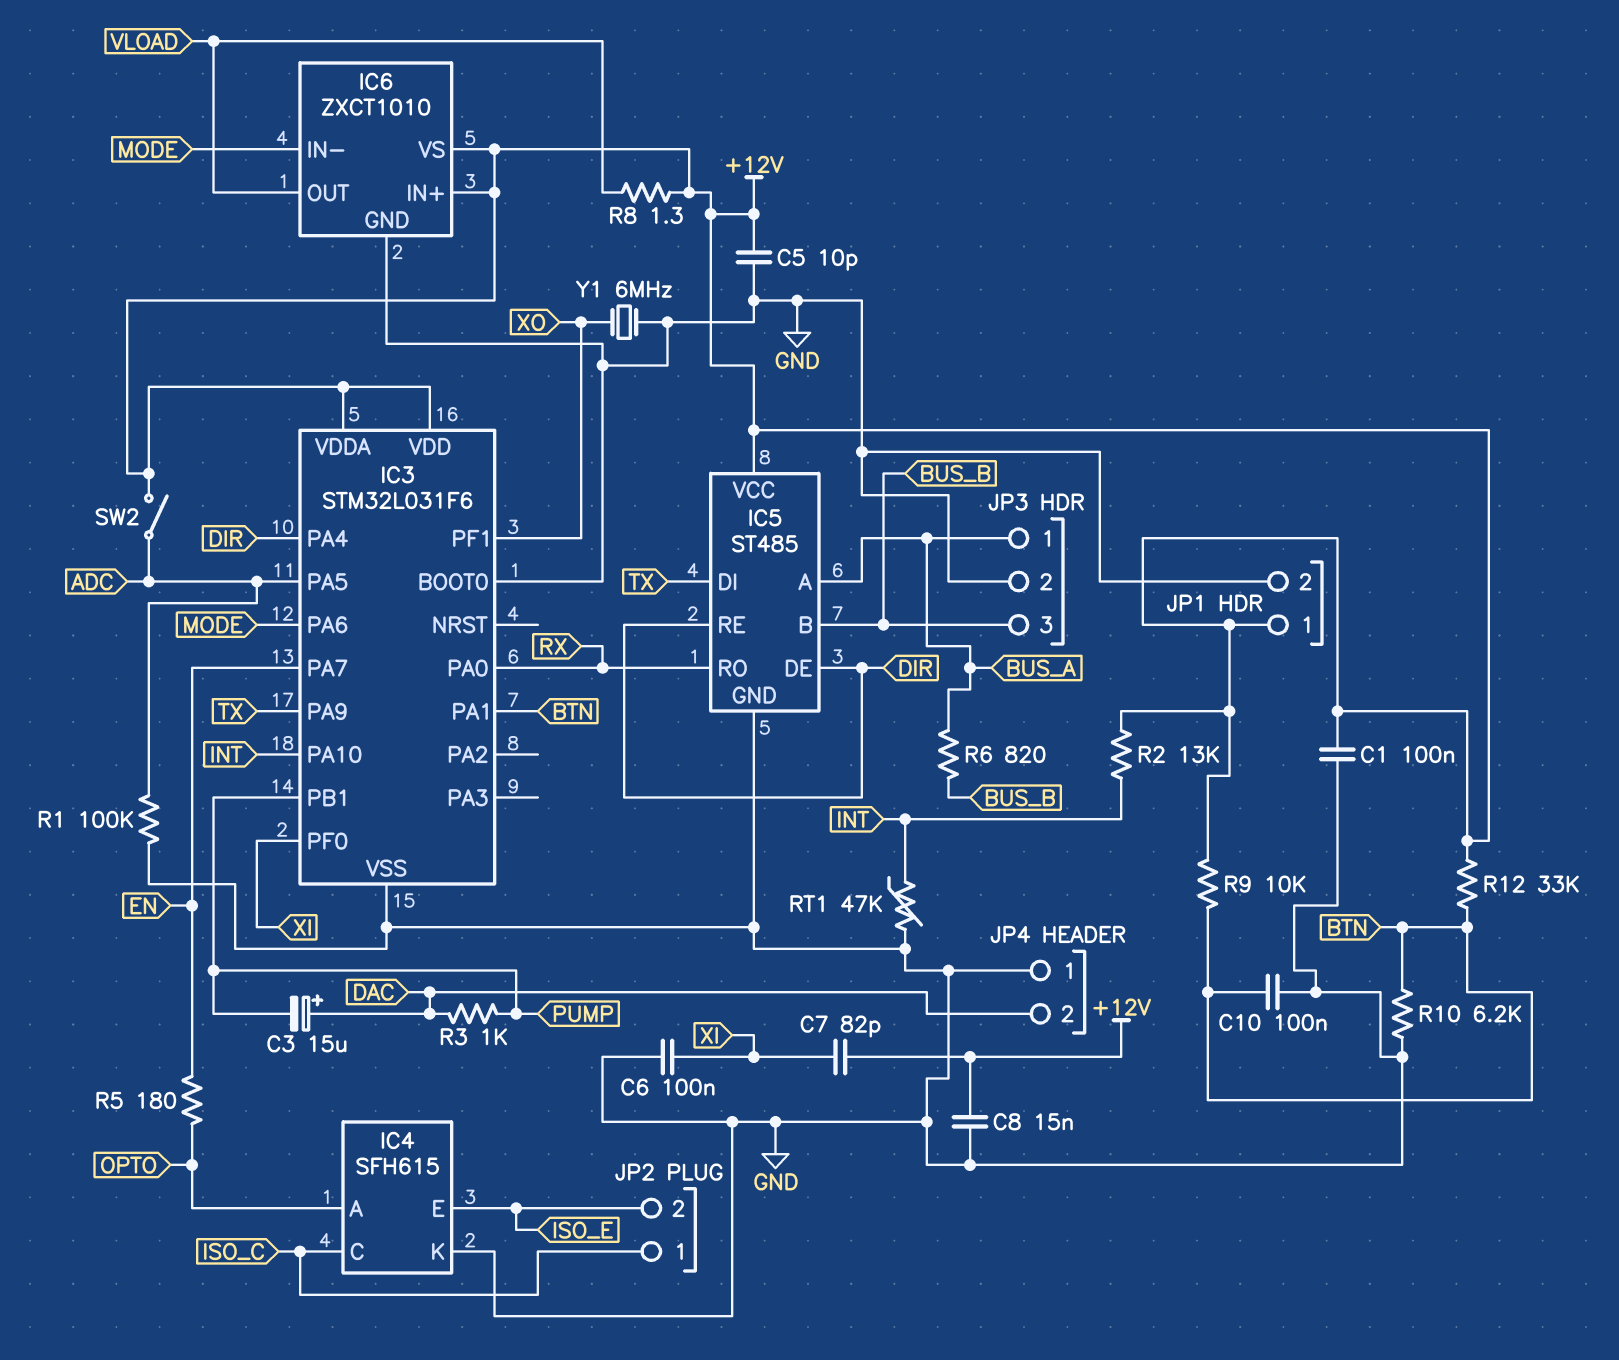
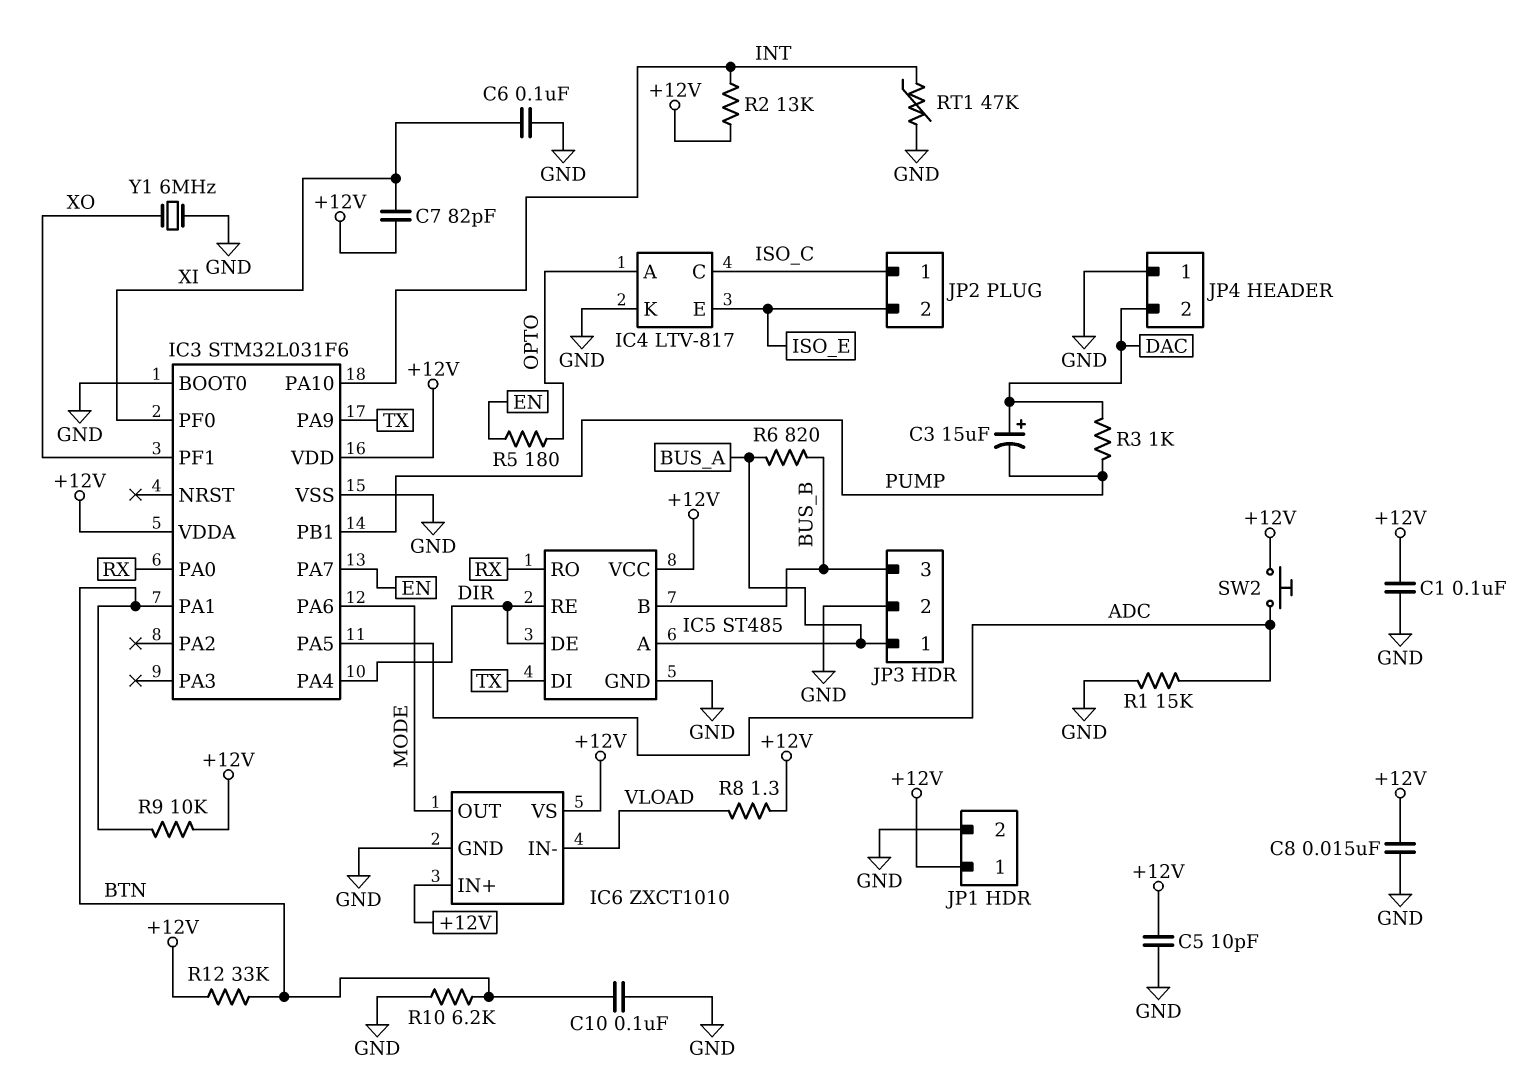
IC4: SFH615 -> LTV-817
IC6 pin IN-: MODE -> VLOAD
IC6 pin OUT: VLOAD -> MODE
R1: 100k (ADC, GND) -> 15k (ADC, GND)
SW2: switch (+12V, ADC) -> button (+12V, ADC)

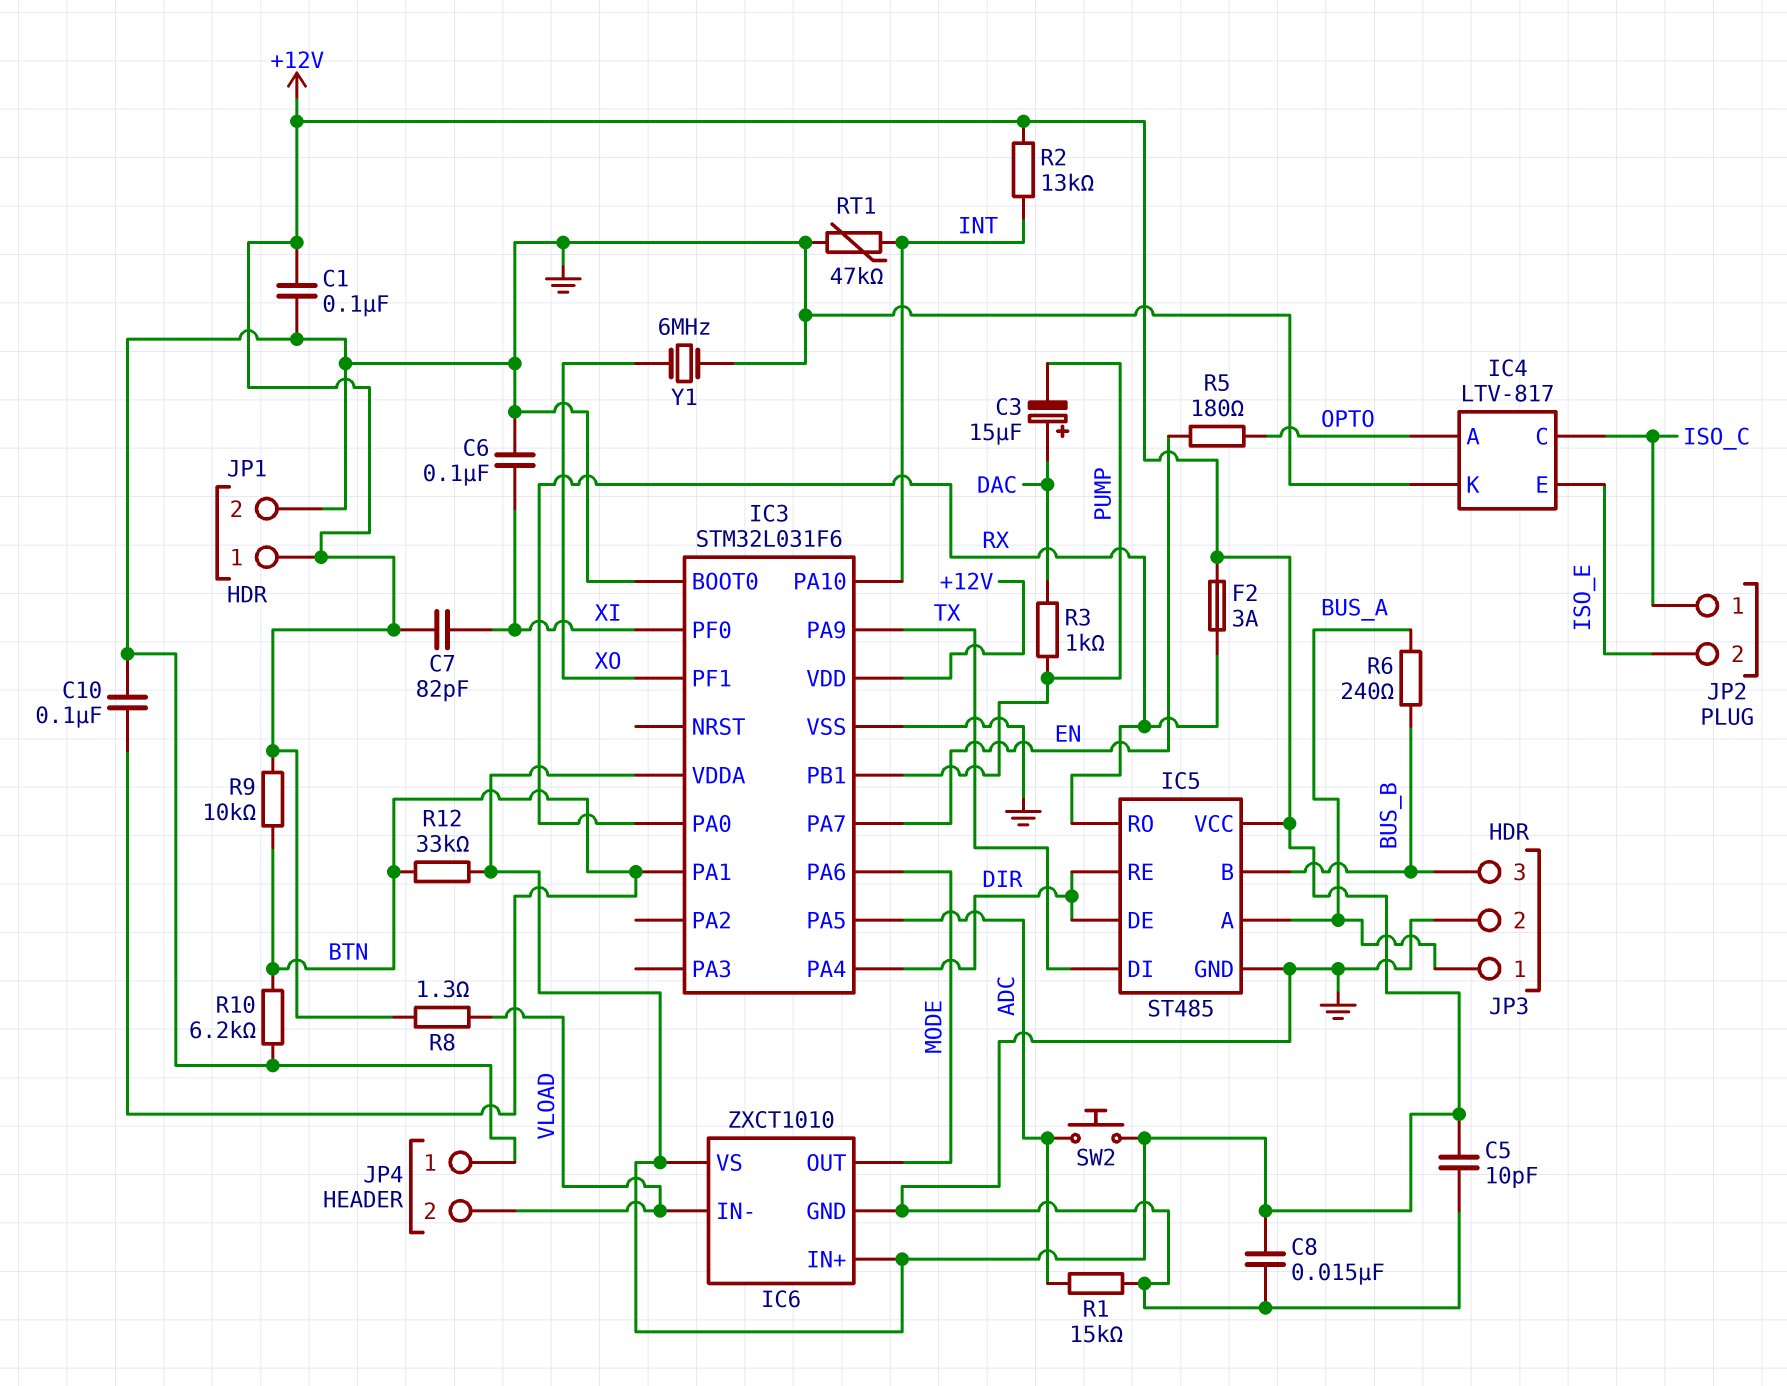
F2: none -> 3A (+12V, RX)
JP4 pin 2: DAC -> VLOAD
R6: 820 (BUS_A, BUS_B) -> 240 (BUS_A, BUS_B)

